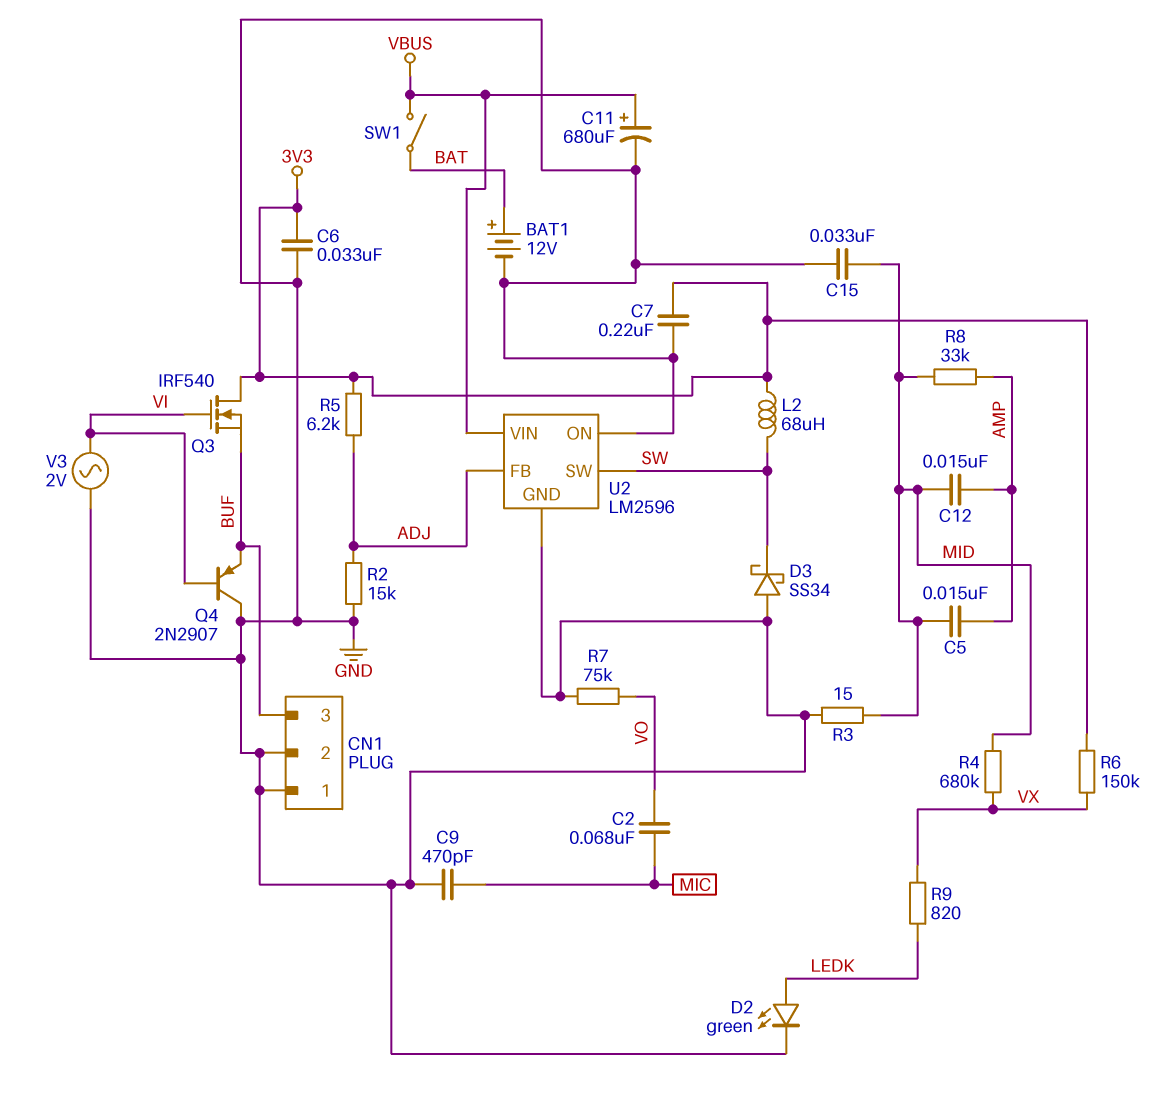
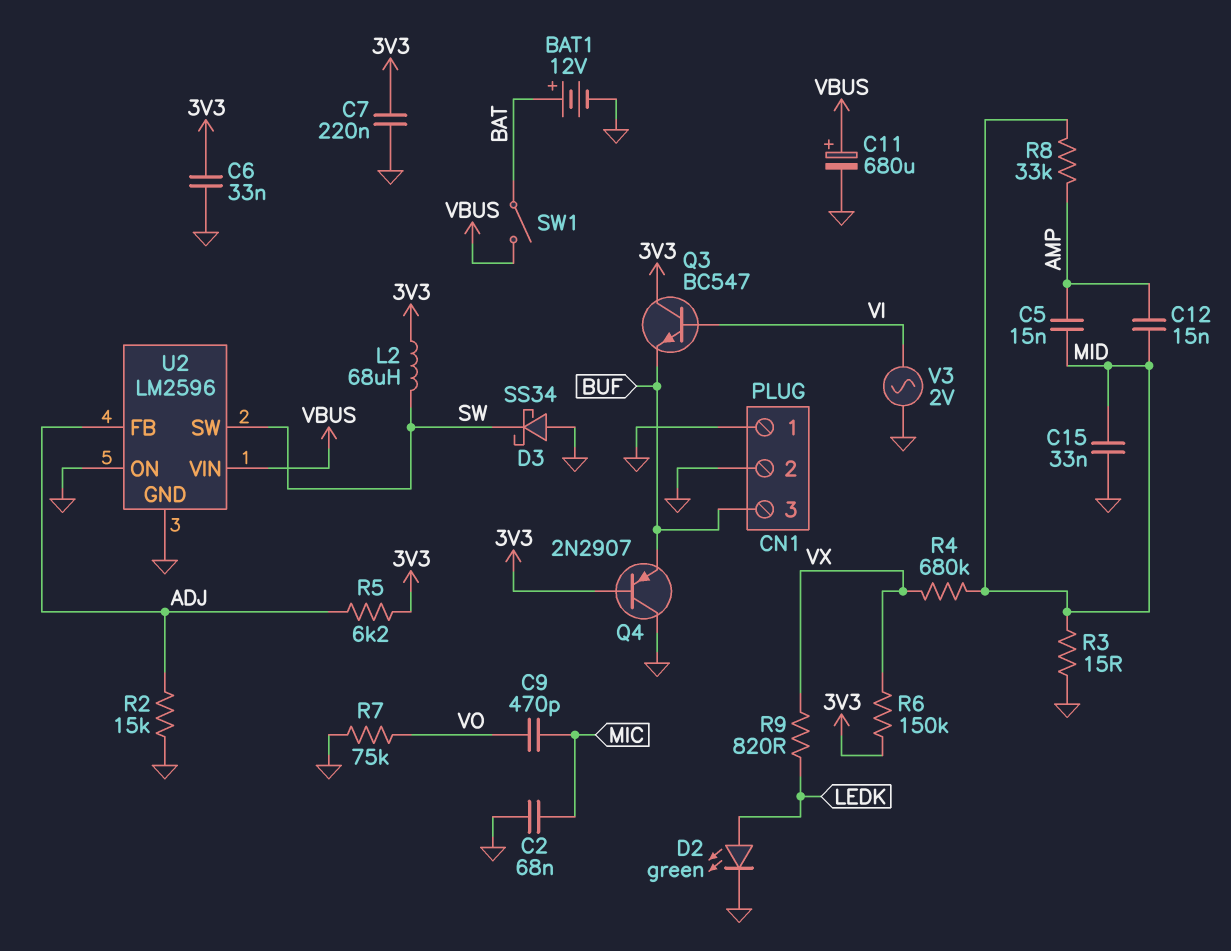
C2: 68nF (MIC, VO) -> 68nF (GND, MIC)
C9: 470pF (GND, MIC) -> 470pF (MIC, VO)
Q3: NMOS IRF540 (G VI, D 3V3, S BUF) -> NPN BC547 (B VI, C 3V3, E BUF)
Q4: PNP 2N2907 (B VI, C GND, E BUF) -> PNP 2N2907 (B 3V3, C GND, E BUF)

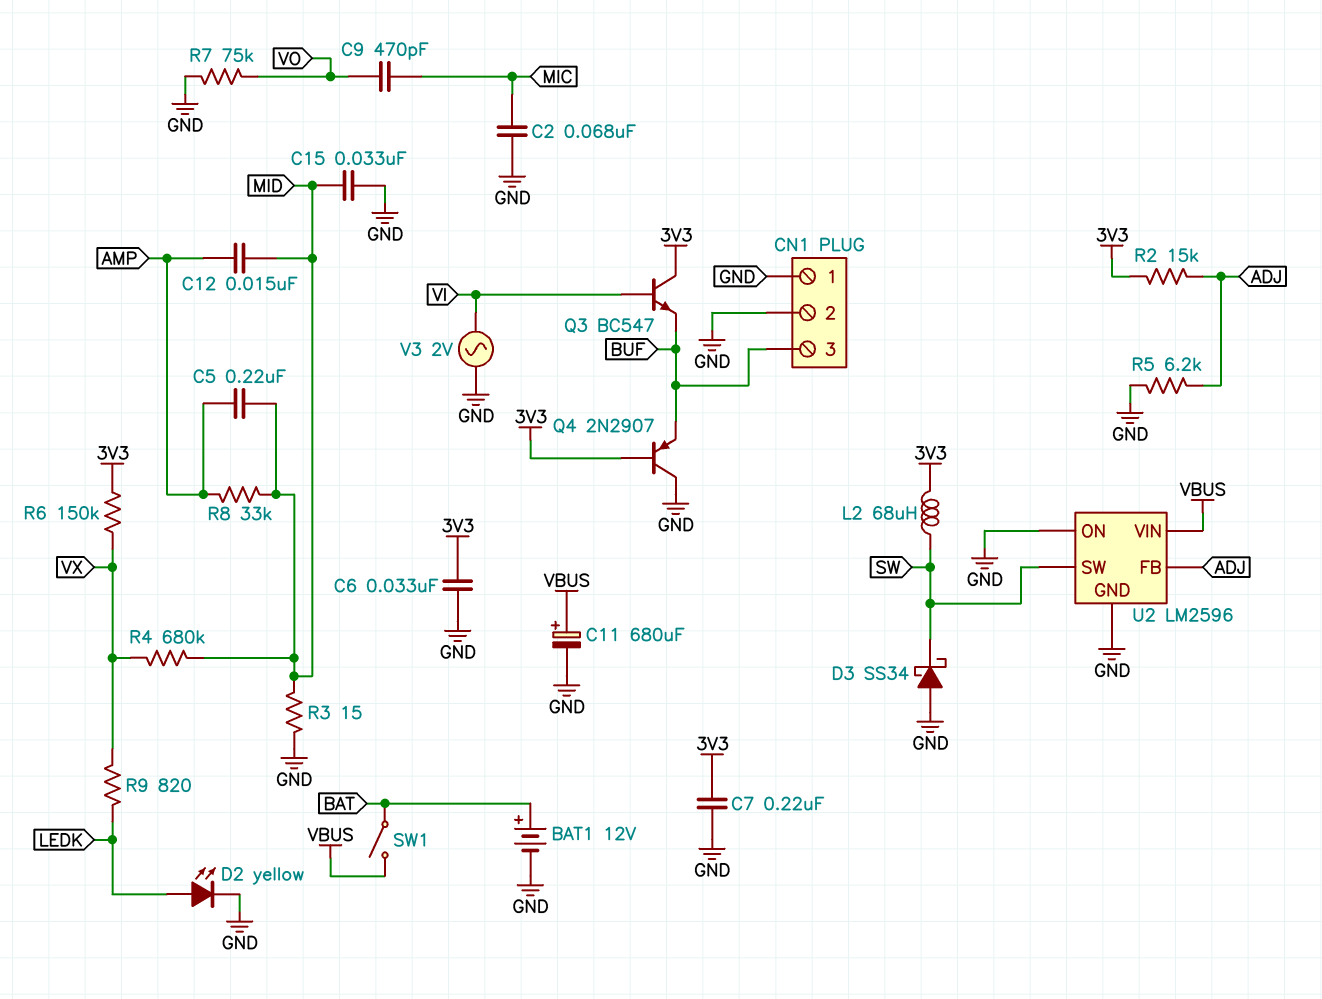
C5: 15nF (AMP, MID) -> 220nF (AMP, MID)
D2: LED green (A LEDK, K GND) -> LED yellow (A LEDK, K GND)
R2: 15k (ADJ, GND) -> 15k (3V3, ADJ)
R5: 6.2k (3V3, ADJ) -> 6.2k (ADJ, GND)

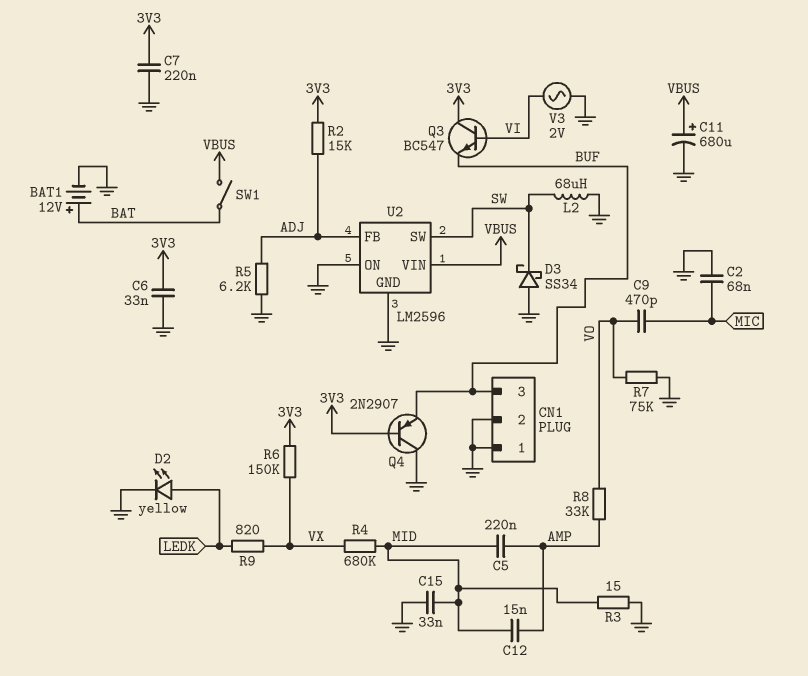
L2: 68uH (3V3, SW) -> 68uH (GND, SW)
R8: 33k (AMP, MID) -> 33k (AMP, VO)

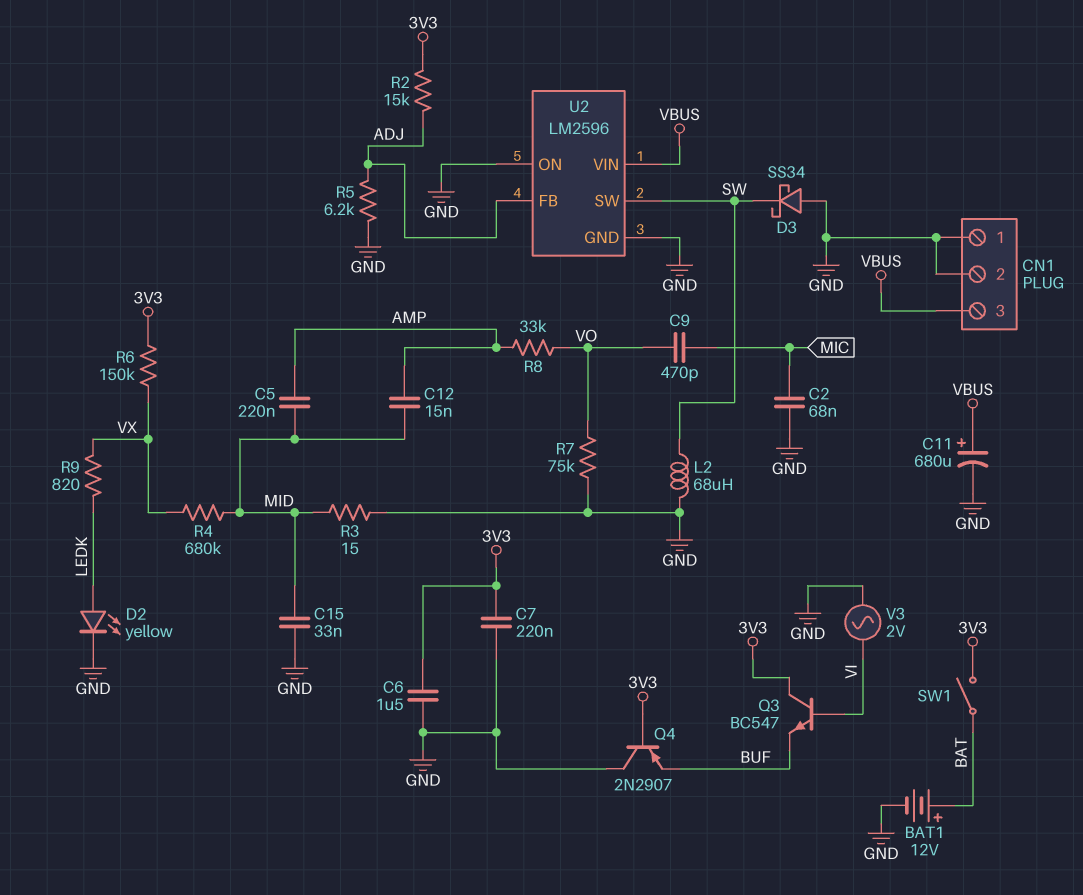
C6: 33nF (3V3, GND) -> 1.5uF (3V3, GND)
CN1 pin 3: BUF -> VBUS
SW1: switch (BAT, VBUS) -> switch (3V3, BAT)

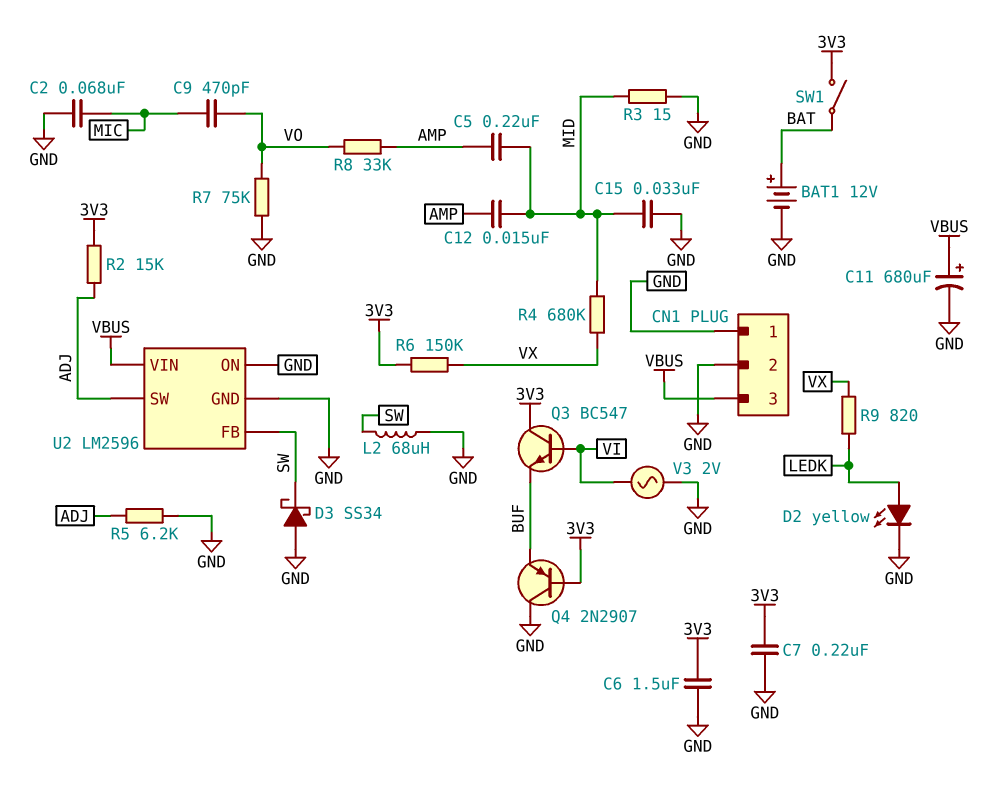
U2 pin FB: ADJ -> SW
U2 pin SW: SW -> ADJ

